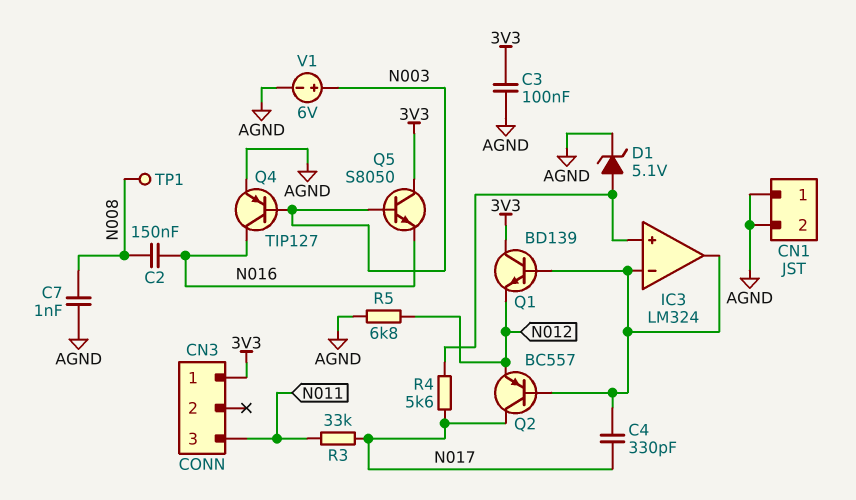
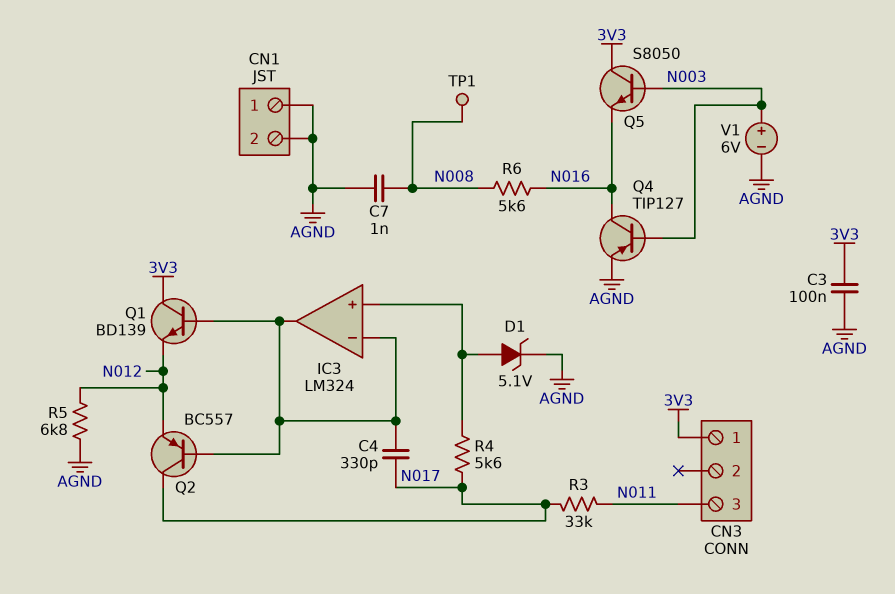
C2: 150nF (N008, N016) -> none
R6: none -> 5.6k (N008, N016)

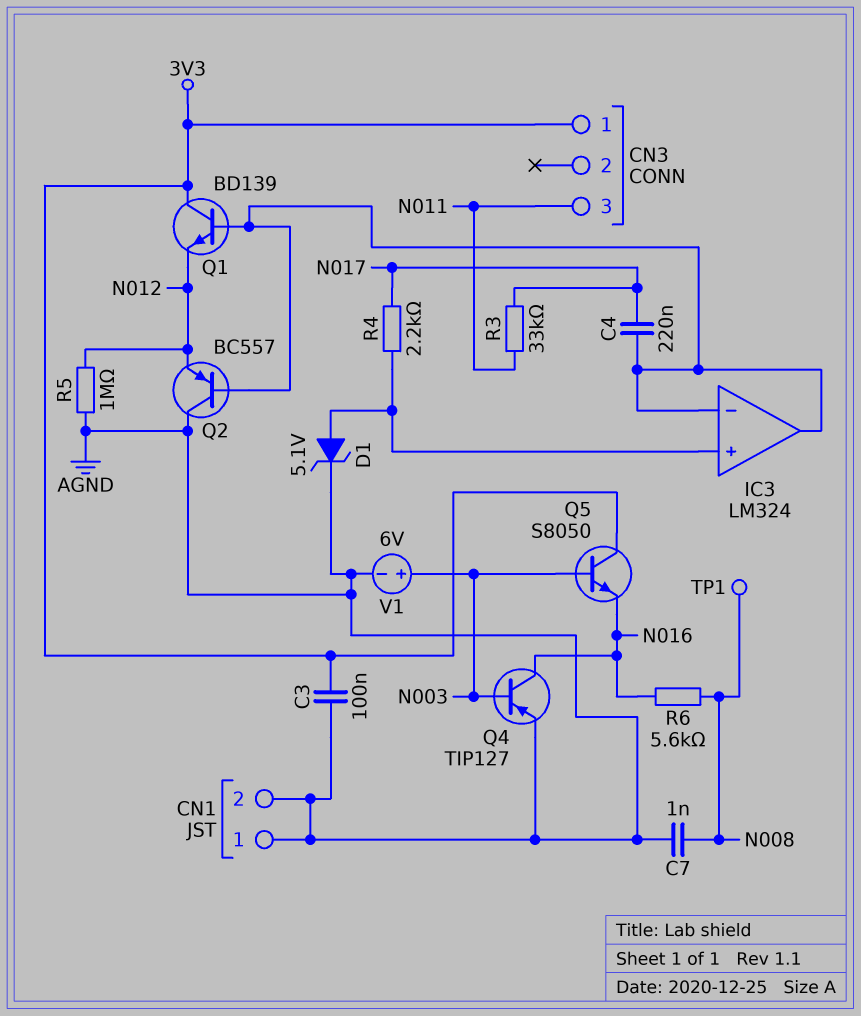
C4: 330pF (IC3/in-, N017) -> 220nF (IC3/in-, N017)
Q2: PNP BC557 (B IC3/in-, C N017, E N012) -> PNP BC557 (B IC3/in-, C AGND, E N012)
R4: 5.6k (IC3/in+, N017) -> 2.2k (IC3/in+, N017)
R5: 6.8k (AGND, N012) -> 1M (AGND, N012)

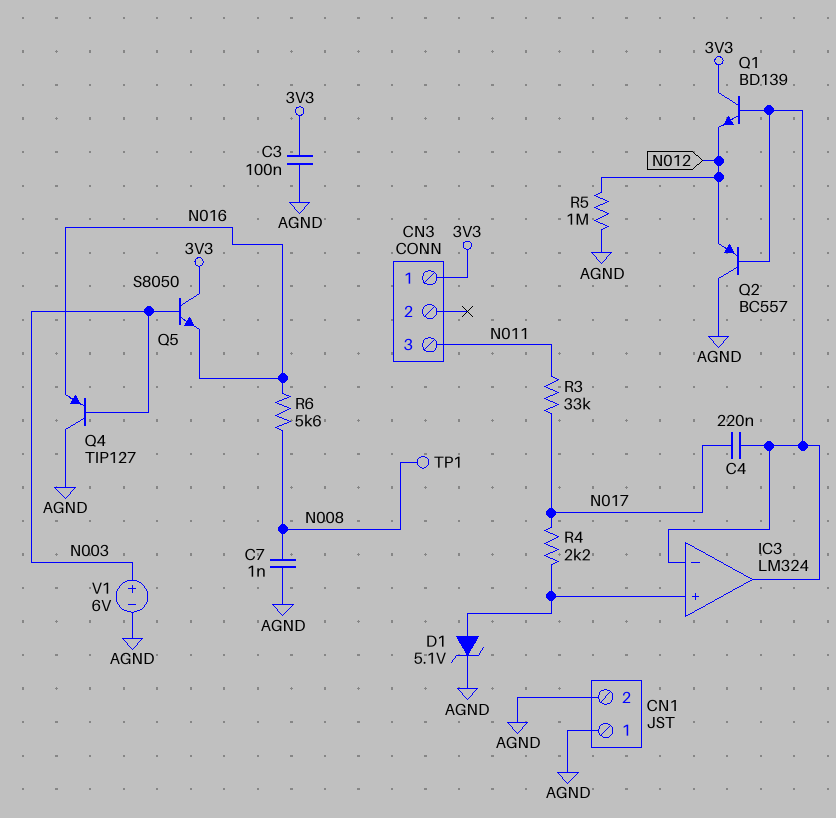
Q4: PNP TIP127 (B N003, C N016, E AGND) -> PNP TIP127 (B N003, C AGND, E N016)

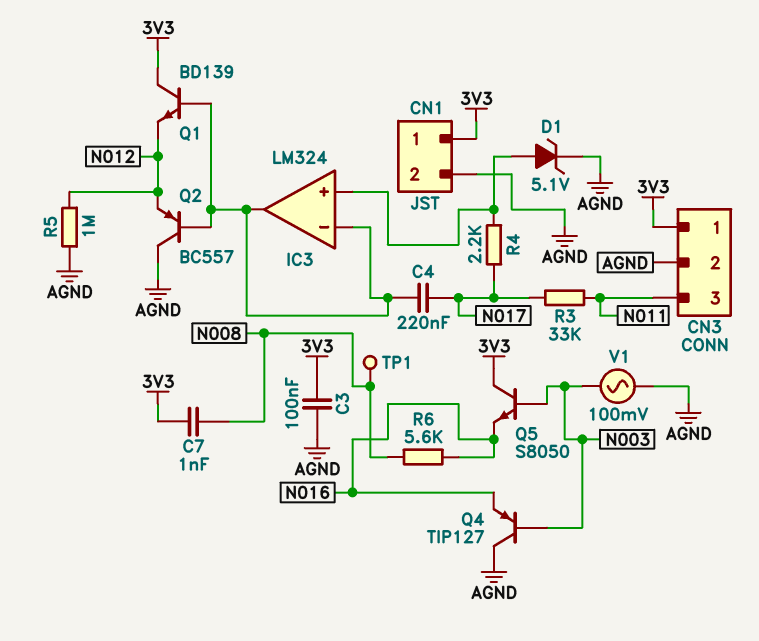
C7: 1nF (AGND, N008) -> 1nF (3V3, N008)
CN1 pin 1: AGND -> 3V3
CN3 pin 2: none -> AGND
V1: 6V (plus N003, minus AGND) -> AC 100mV (AGND, N003)

